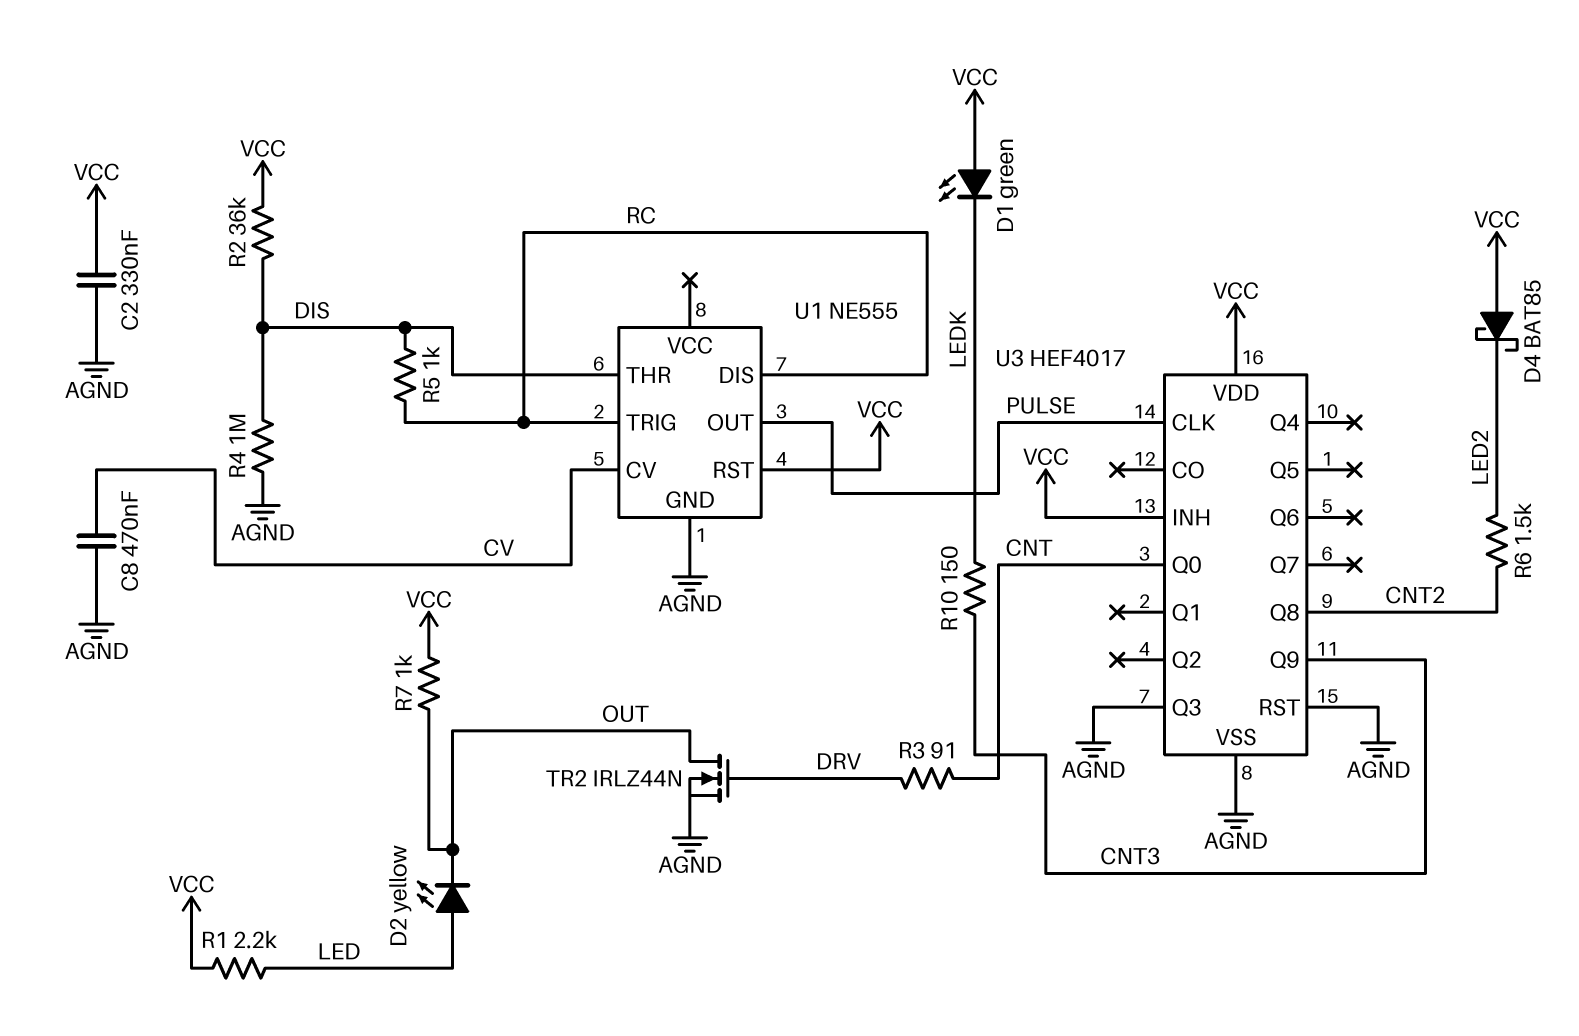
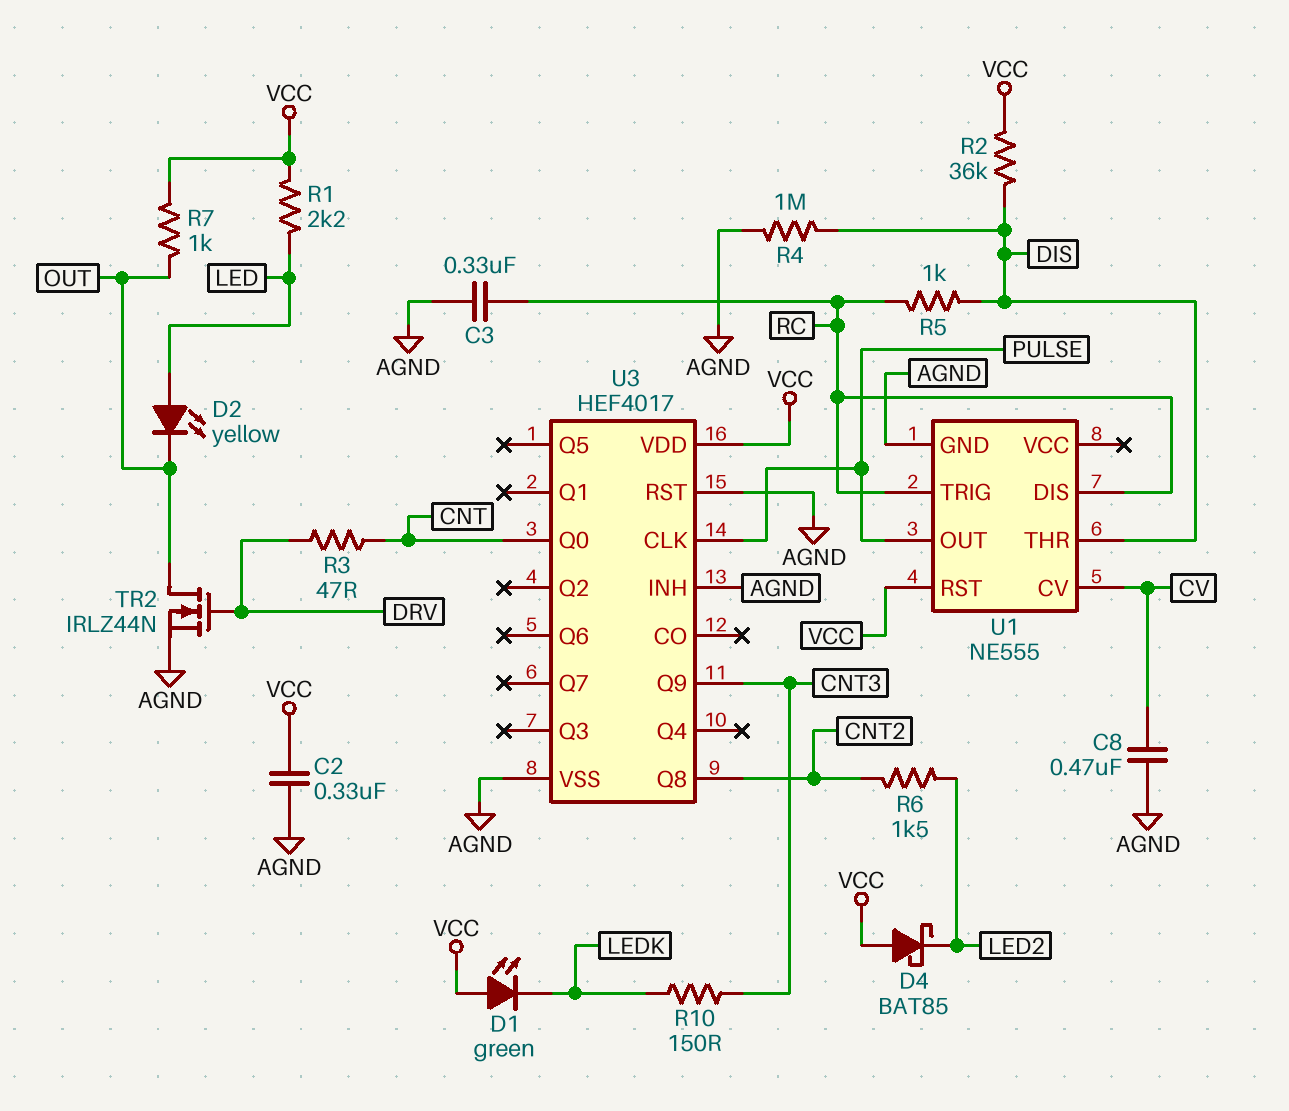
C3: none -> 330nF (AGND, RC)
R3: 91 (CNT, DRV) -> 47 (CNT, DRV)
U3 pin INH: VCC -> AGND
U3 pin Q3: AGND -> none

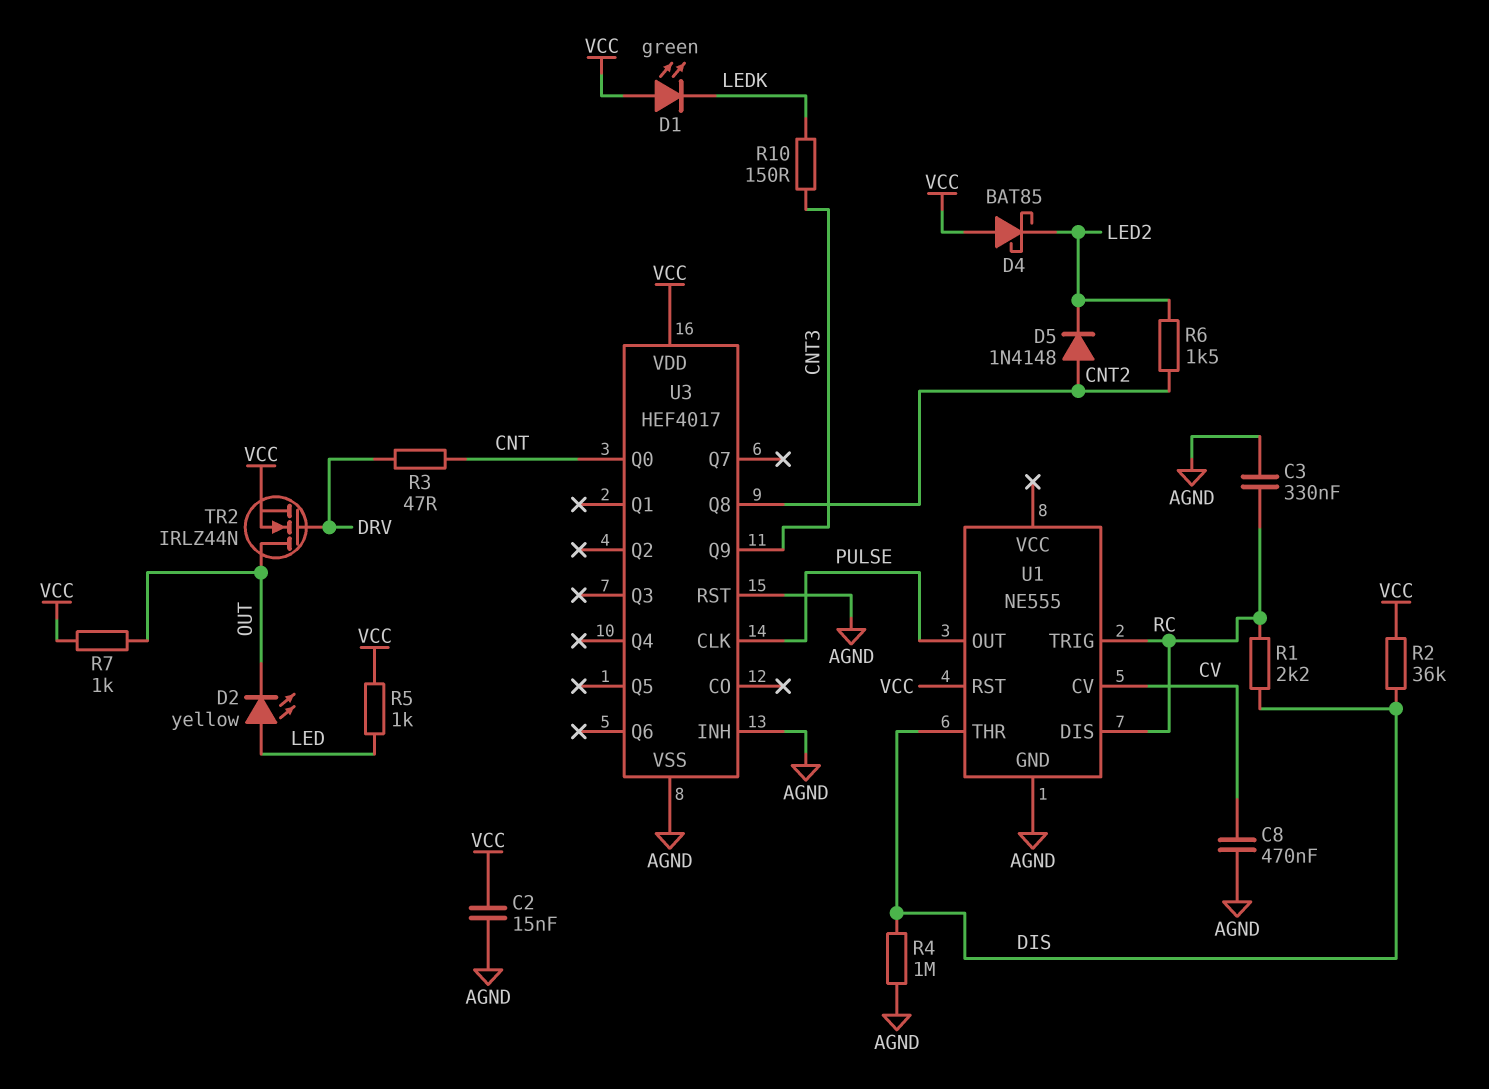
C2: 330nF (AGND, VCC) -> 15nF (AGND, VCC)
D5: none -> diode 1N4148 (A CNT2, K LED2)
R1: 2.2k (LED, VCC) -> 2.2k (DIS, RC)
R5: 1k (DIS, RC) -> 1k (LED, VCC)
TR2: NMOS IRLZ44N (G DRV, D OUT, S AGND) -> NMOS IRLZ44N (G DRV, D OUT, S VCC)

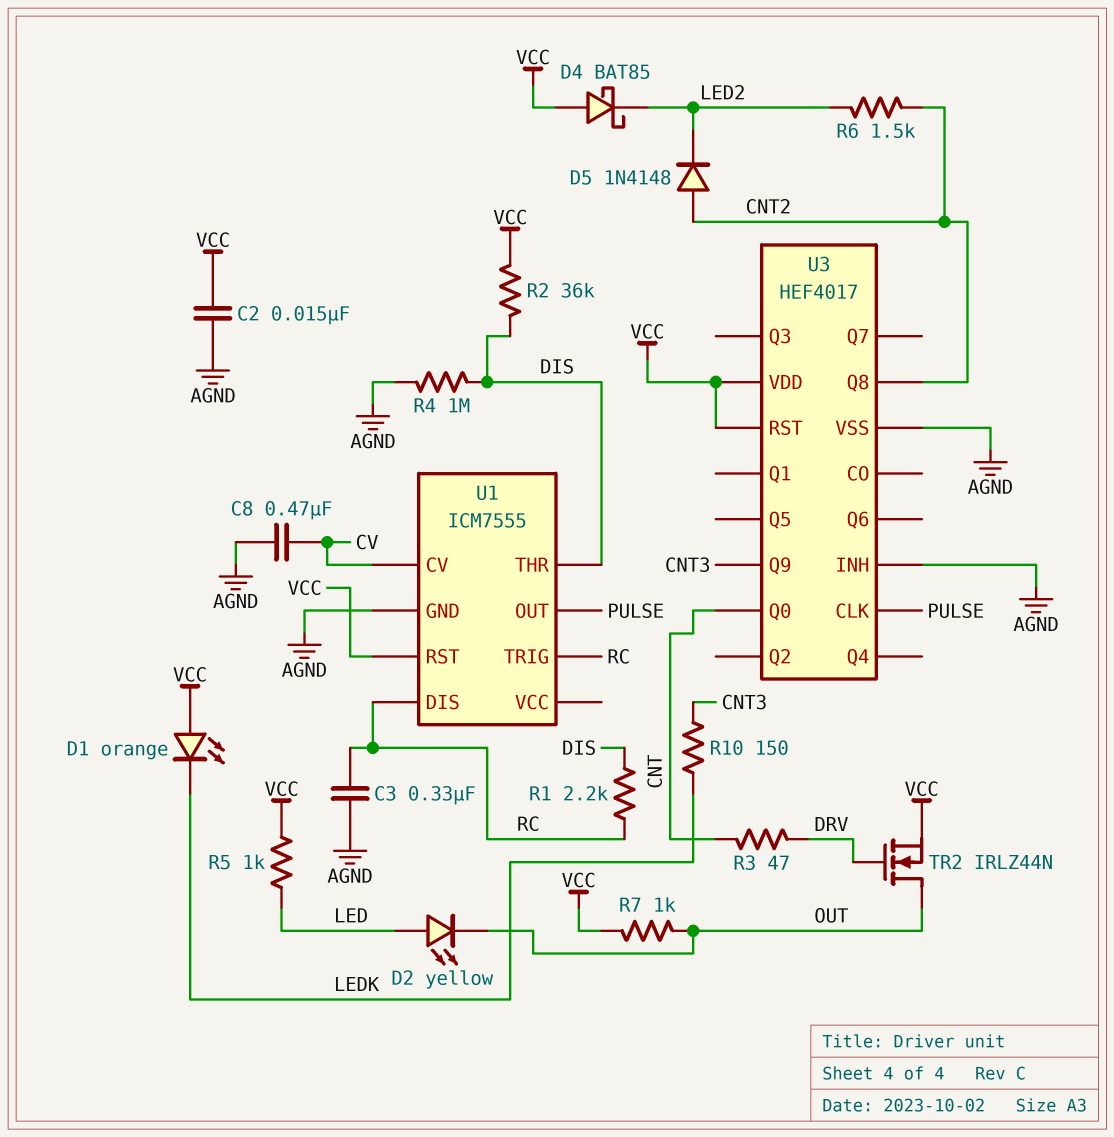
D1: LED green (A VCC, K LEDK) -> LED orange (A VCC, K LEDK)
U1: NE555 -> ICM7555
U3 pin RST: AGND -> VCC

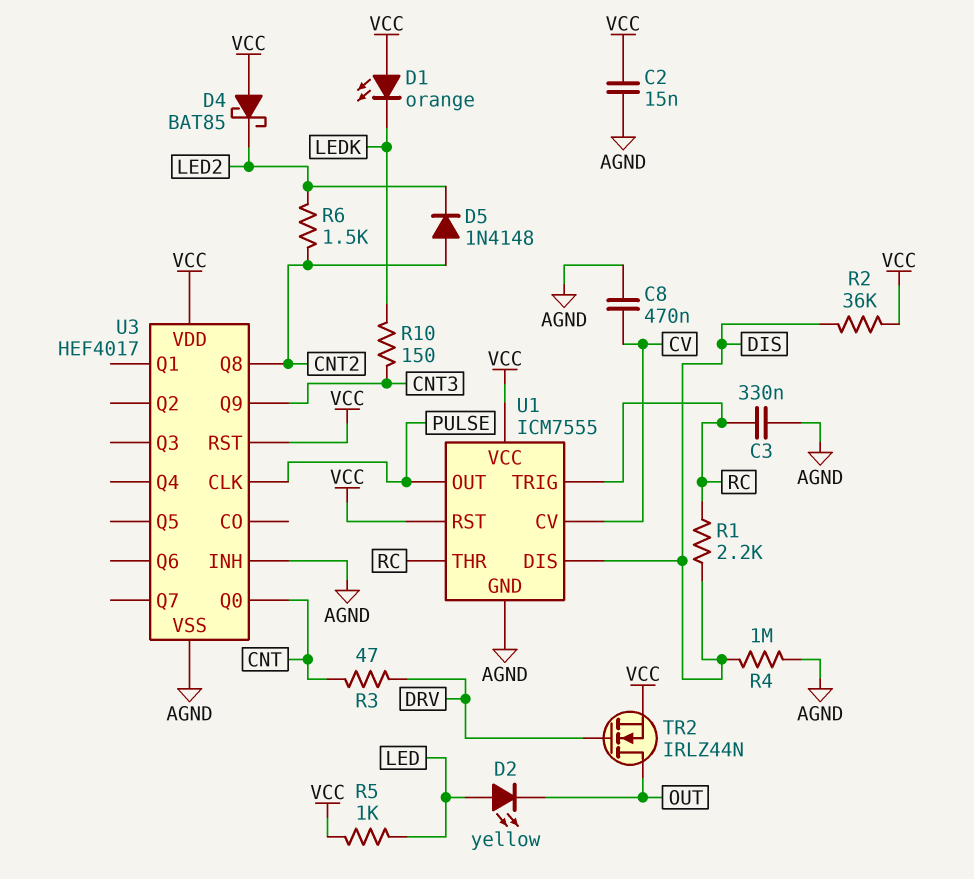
R7: 1k (OUT, VCC) -> none
U1 pin DIS: RC -> DIS
U1 pin THR: DIS -> RC
U1 pin VCC: none -> VCC

